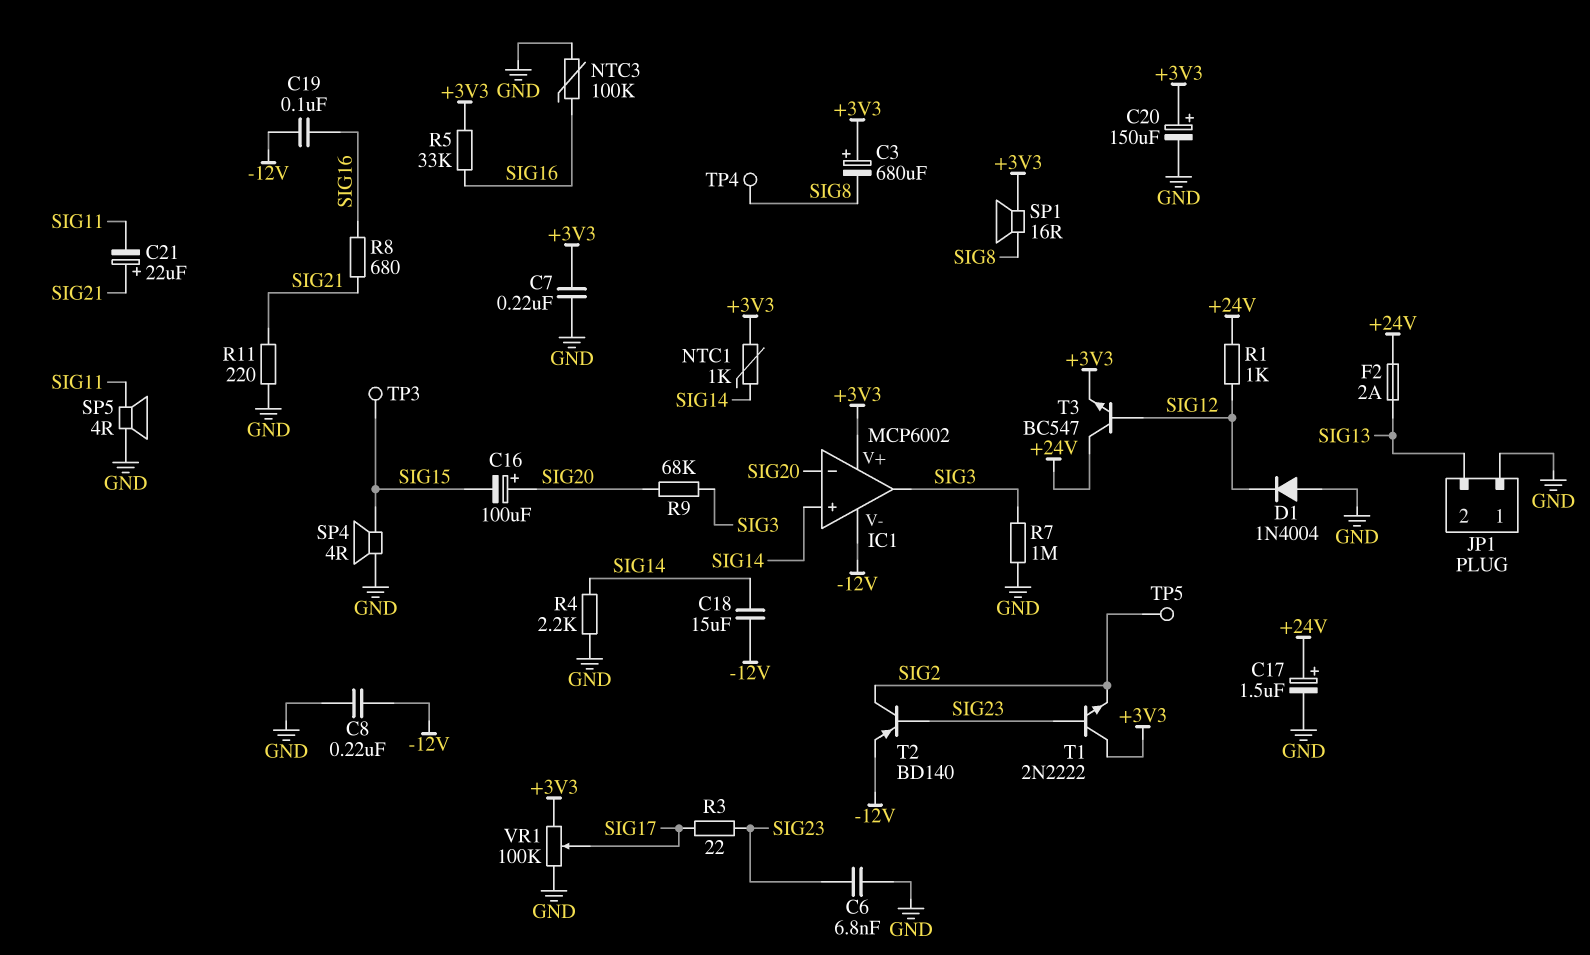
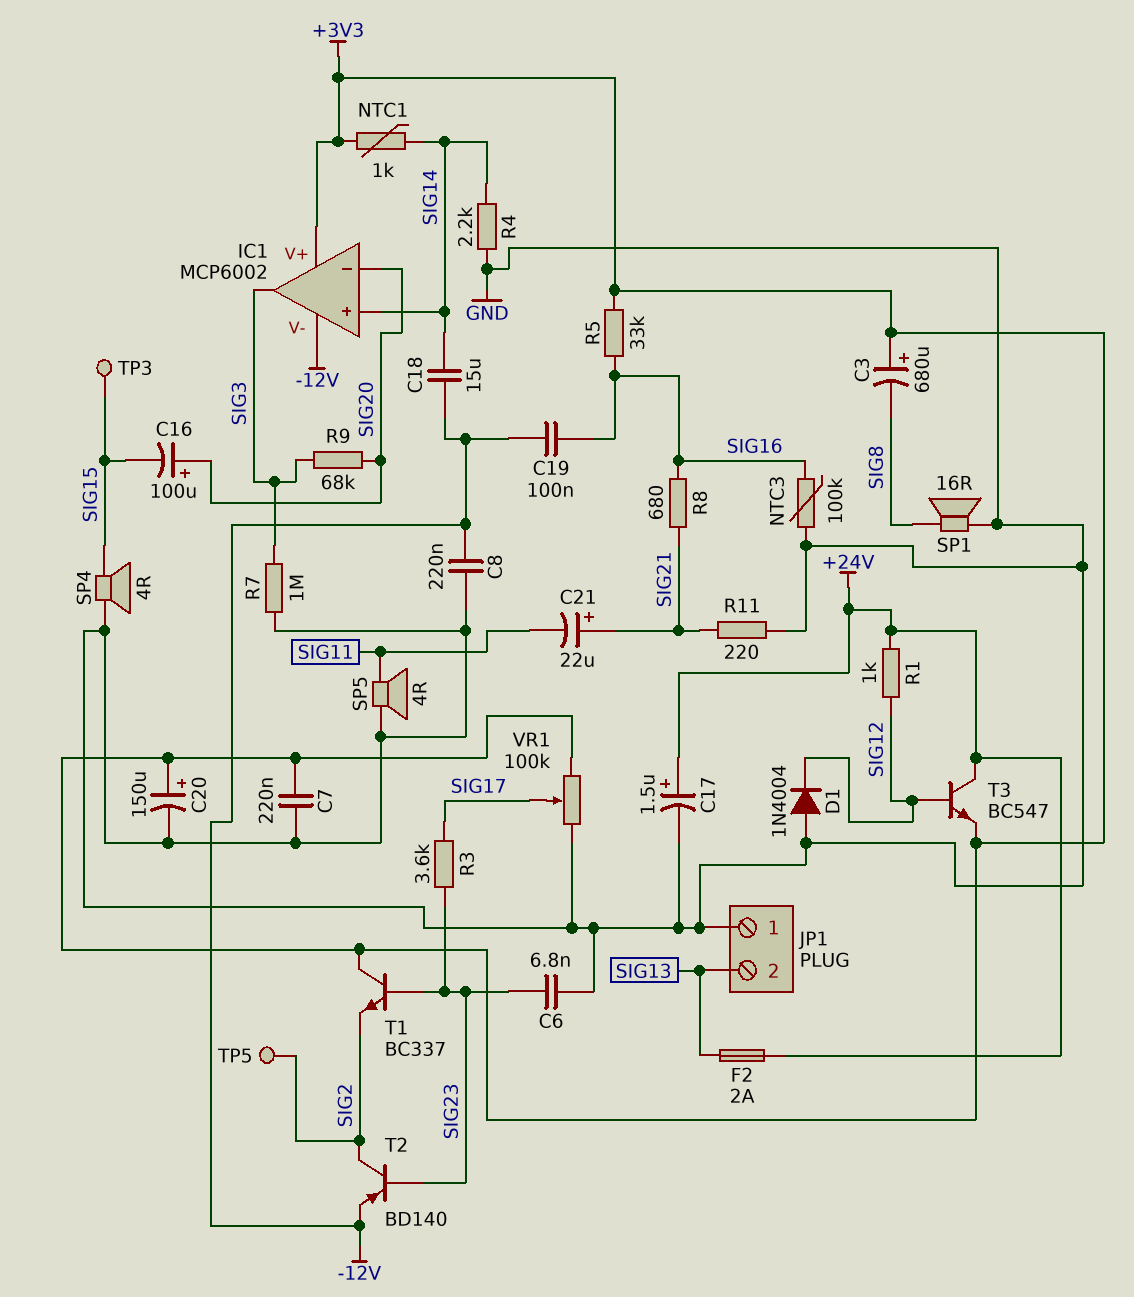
R3: 22 (SIG17, SIG23) -> 3.6k (SIG17, SIG23)
SP1: speaker 16R (+3V3, SIG8) -> speaker 16R (GND, SIG8)
T1: NPN 2N2222 (B SIG23, C +3V3, E SIG2) -> NPN BC337 (B SIG23, C +3V3, E SIG2)
TP4: test point (SIG8) -> none

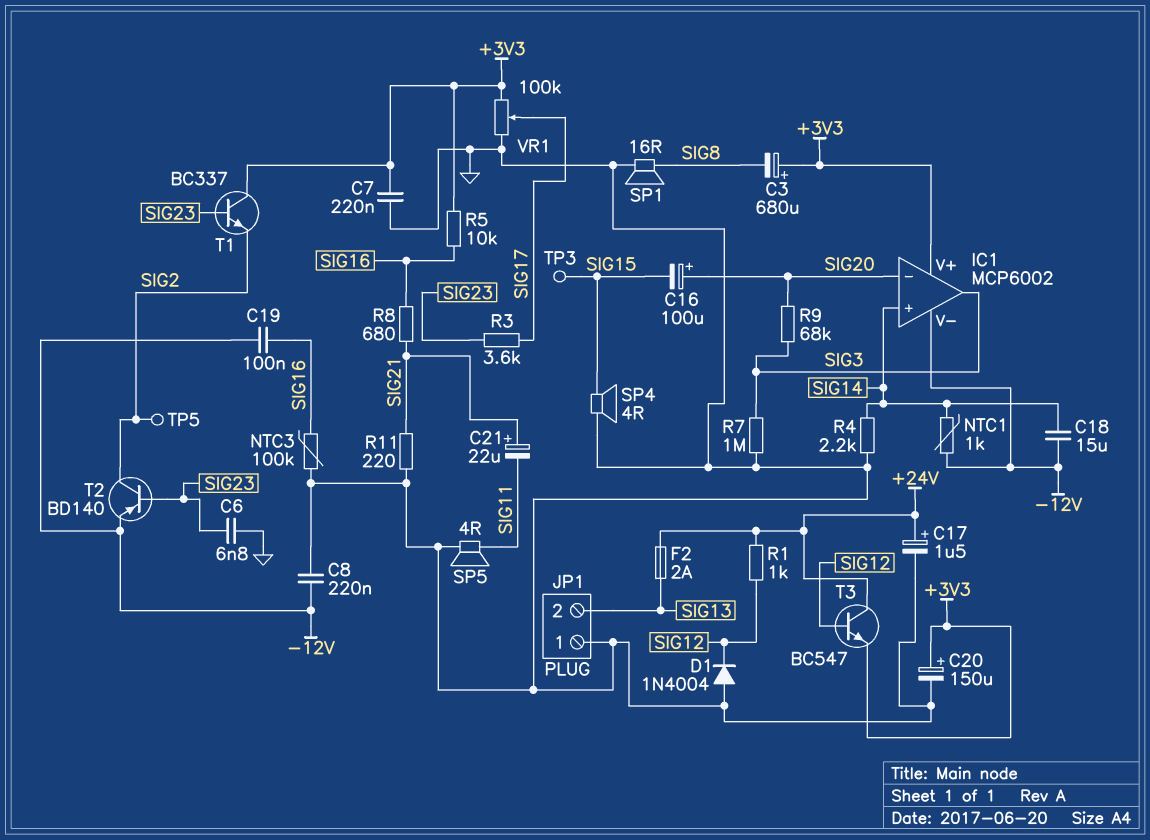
NTC1: 1k (+3V3, SIG14) -> 1k (-12V, SIG14)
R5: 33k (+3V3, SIG16) -> 10k (+3V3, SIG16)

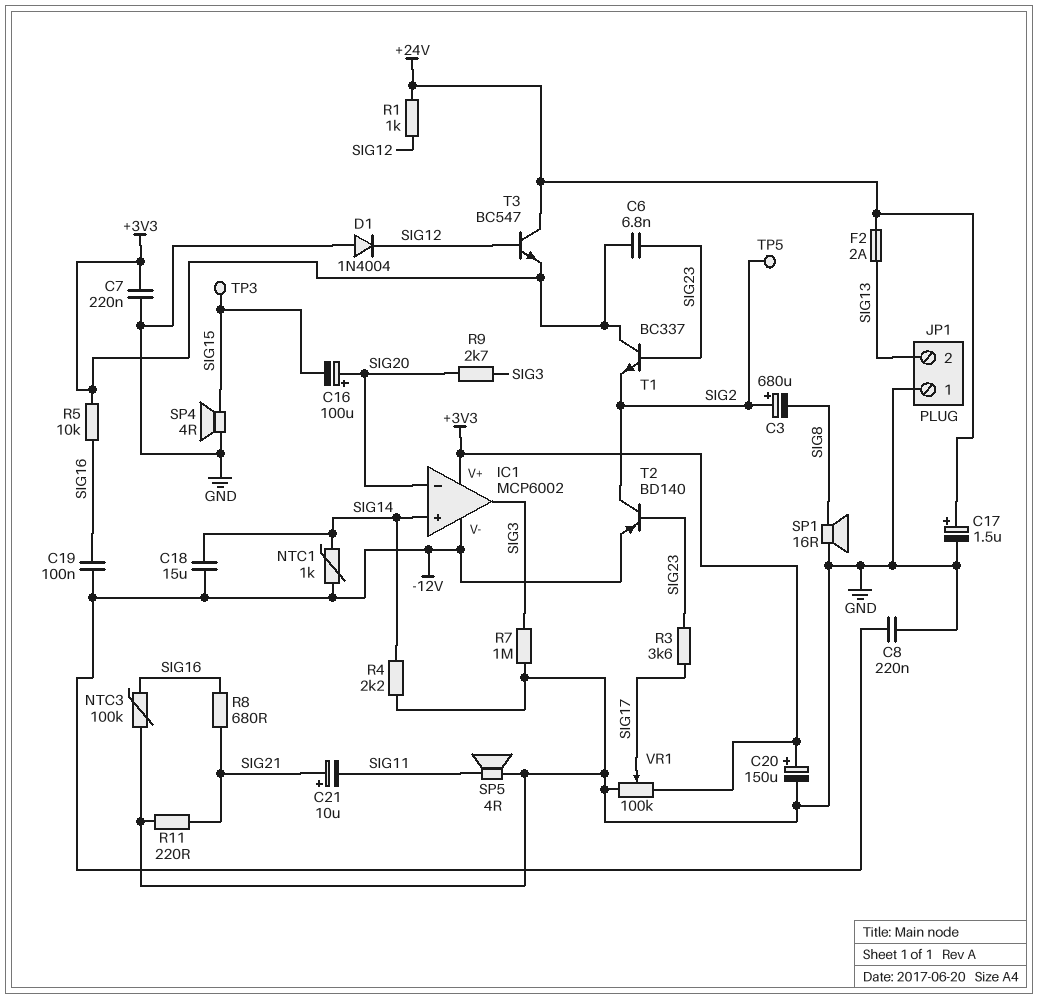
C3: 680uF (plus +3V3, minus SIG8) -> 680uF (plus SIG2, minus SIG8)
C6: 6.8nF (GND, SIG23) -> 6.8nF (+3V3, SIG23)
C21: 22uF (plus SIG21, minus SIG11) -> 10uF (plus SIG21, minus SIG11)
R9: 68k (SIG3, SIG20) -> 2.7k (SIG3, SIG20)

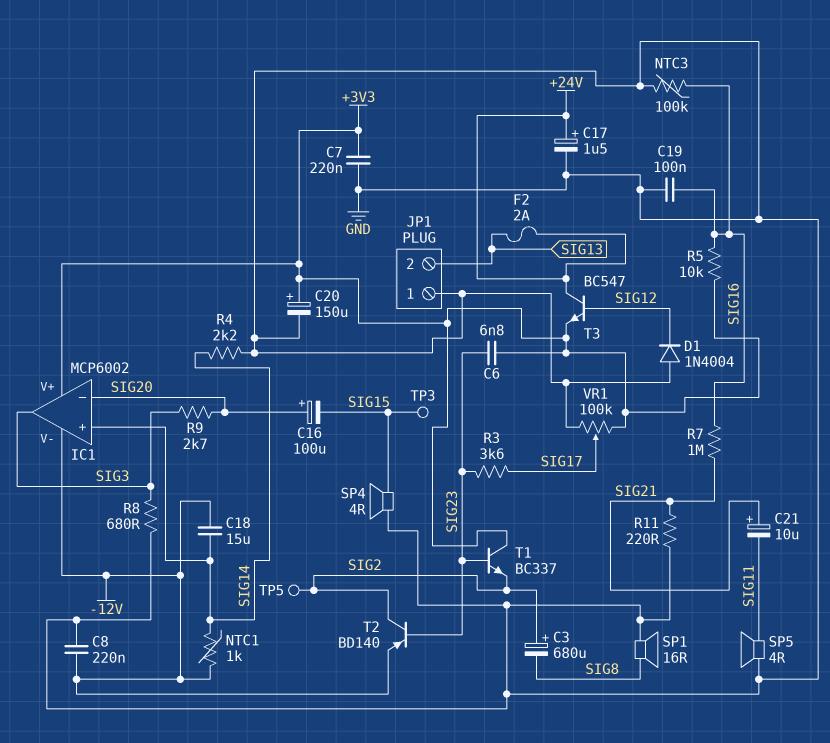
C19: 100nF (-12V, SIG16) -> 100nF (GND, SIG16)
R1: 1k (+24V, SIG12) -> none
R7: 1M (GND, SIG3) -> 1M (SIG16, SIG21)
R8: 680 (SIG16, SIG21) -> 680 (GND, SIG3)

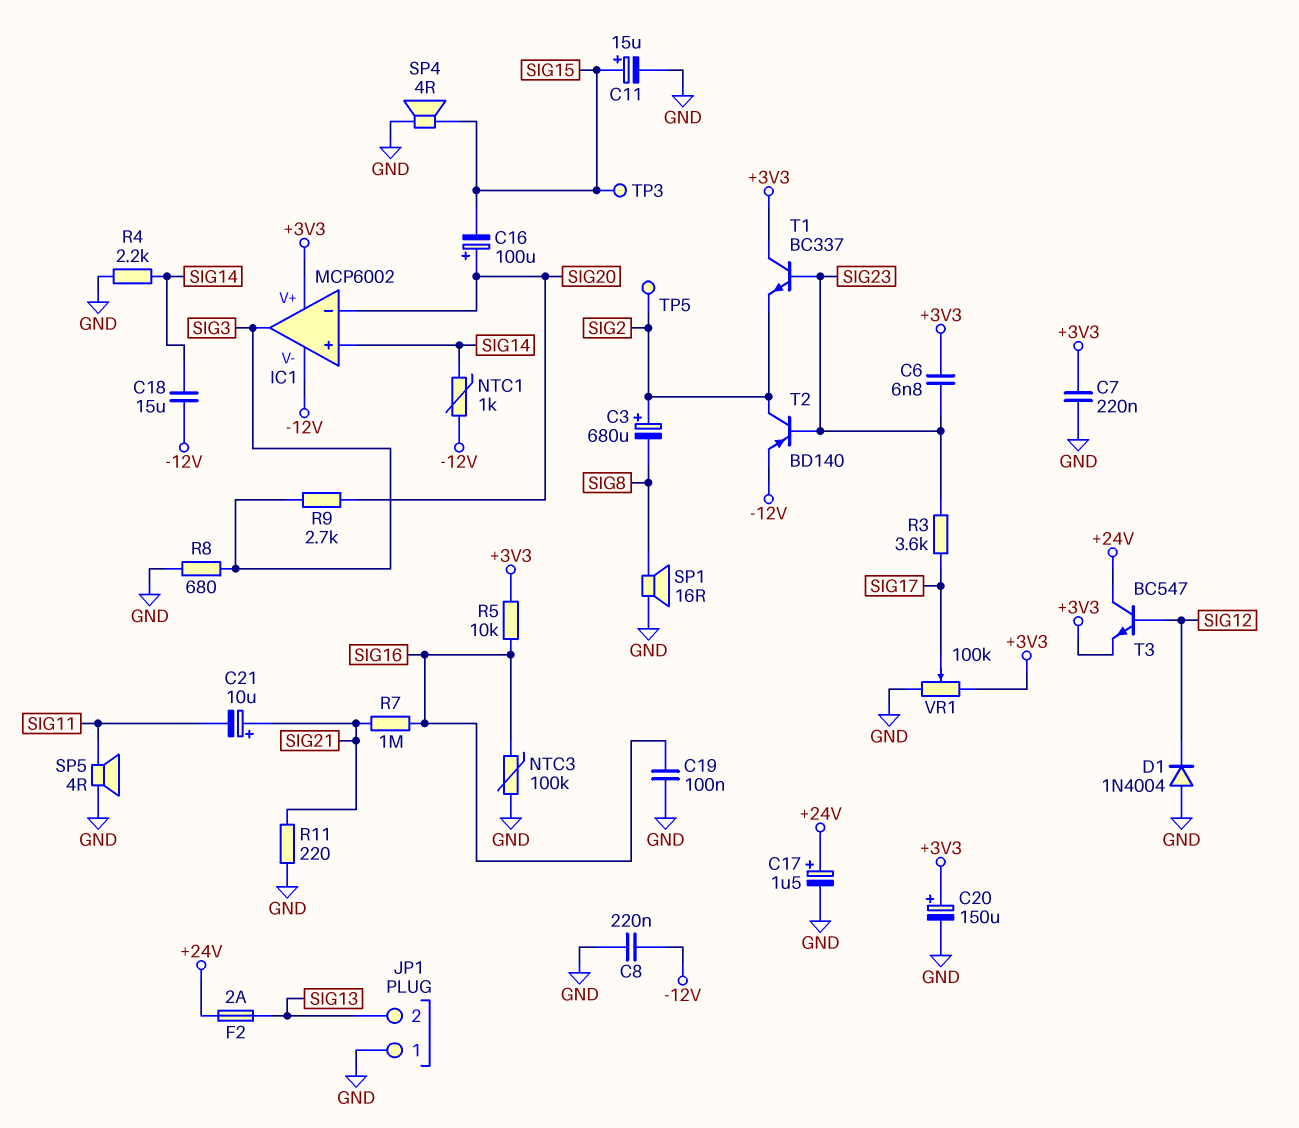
C11: none -> 15uF (plus SIG15, minus GND)

